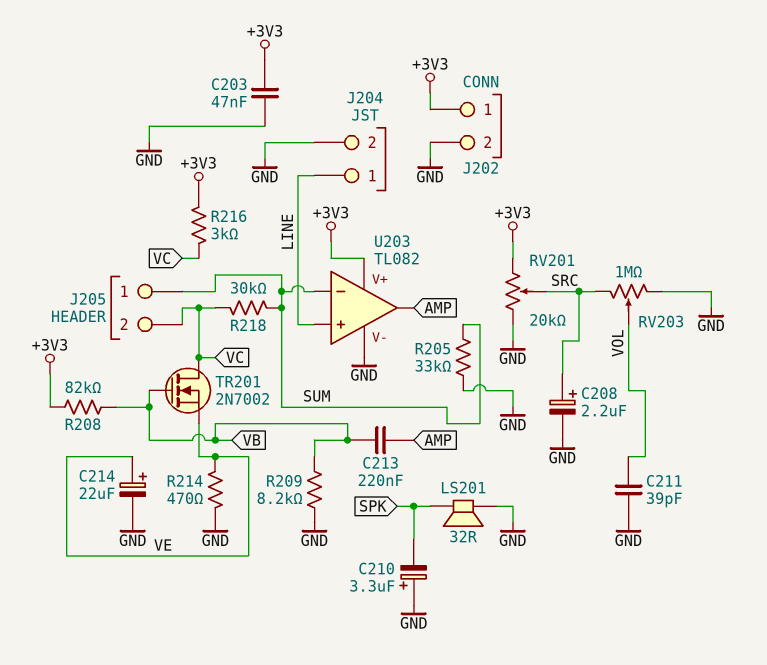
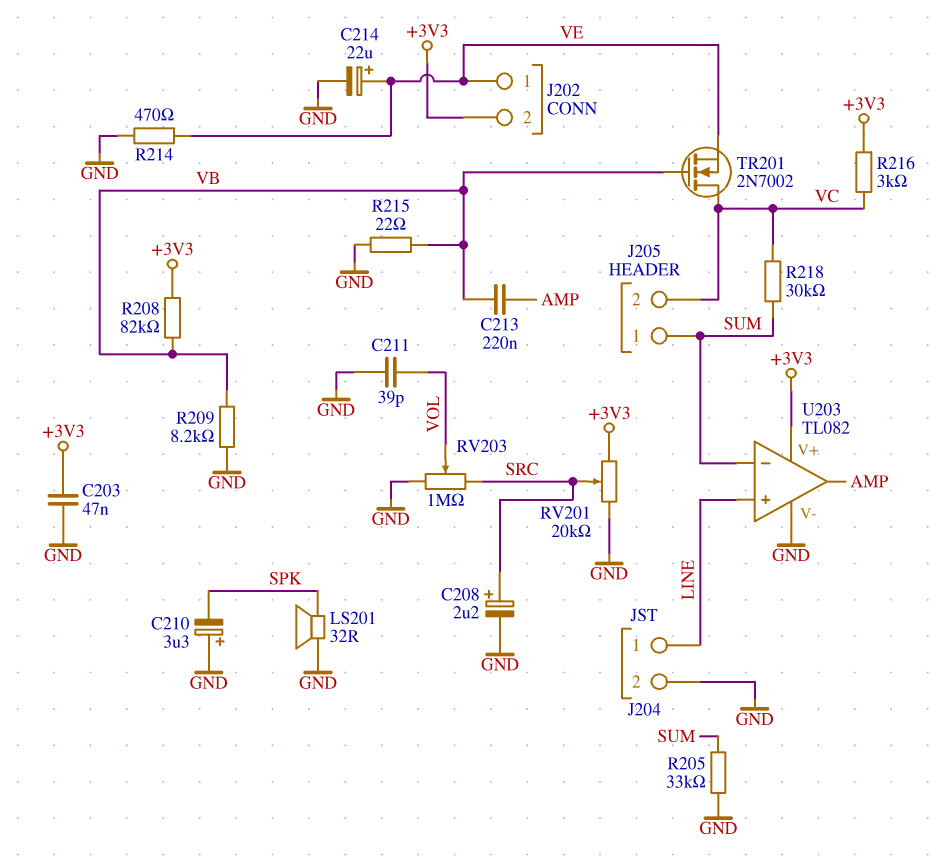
J202 pin 1: +3V3 -> VE
J202 pin 2: GND -> +3V3
R215: none -> 22 (GND, VB)

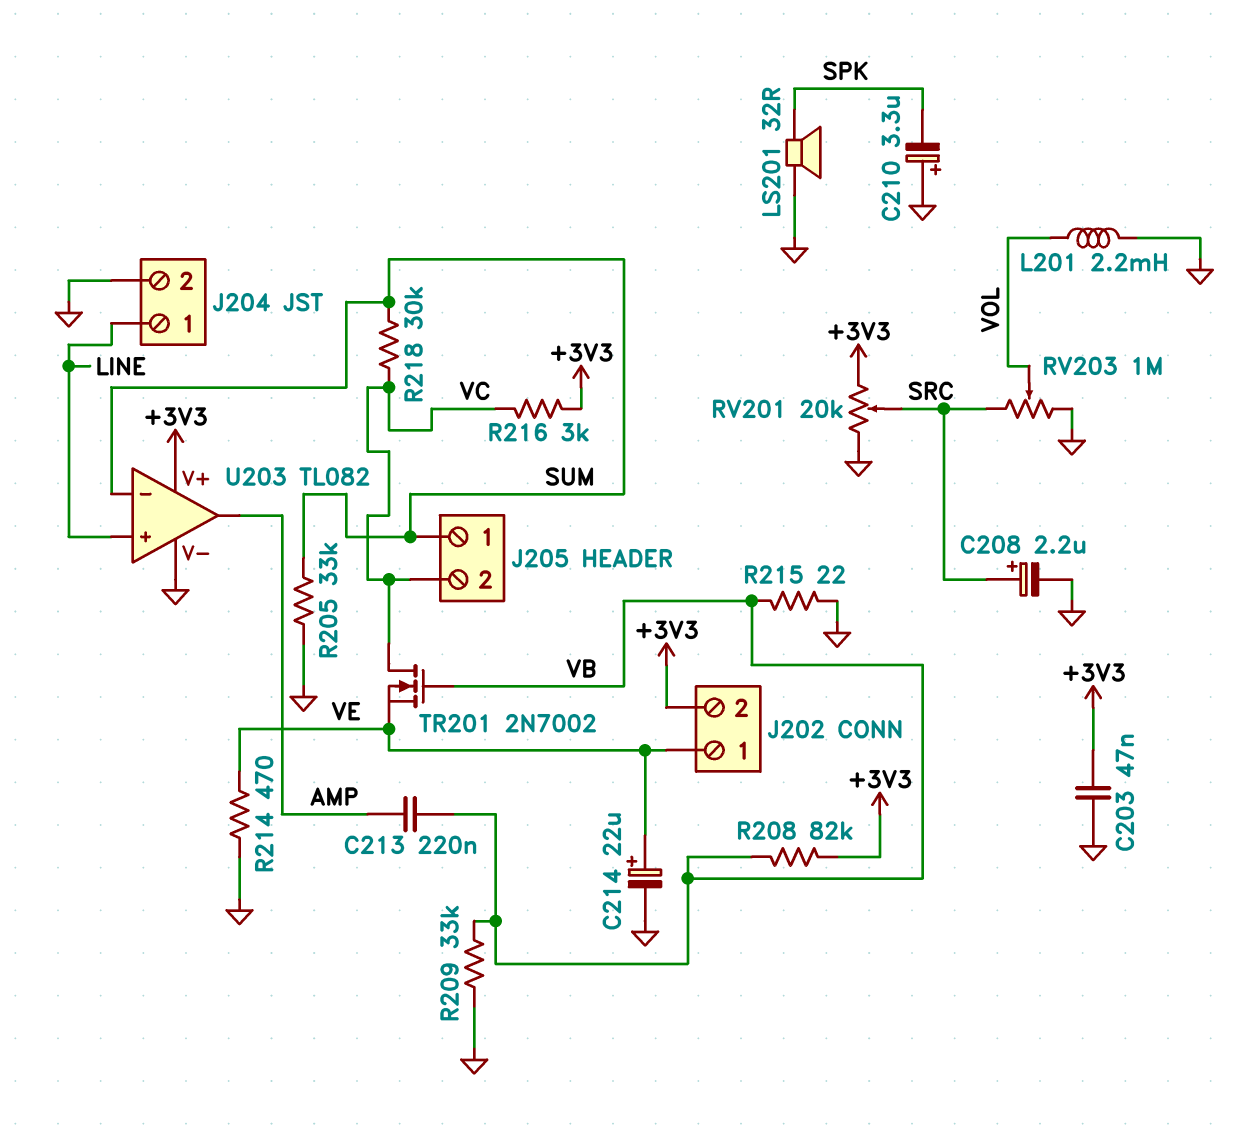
C211: 39pF (GND, VOL) -> none
L201: none -> 2.2mH (GND, VOL)
R209: 8.2k (GND, VB) -> 33k (GND, VB)

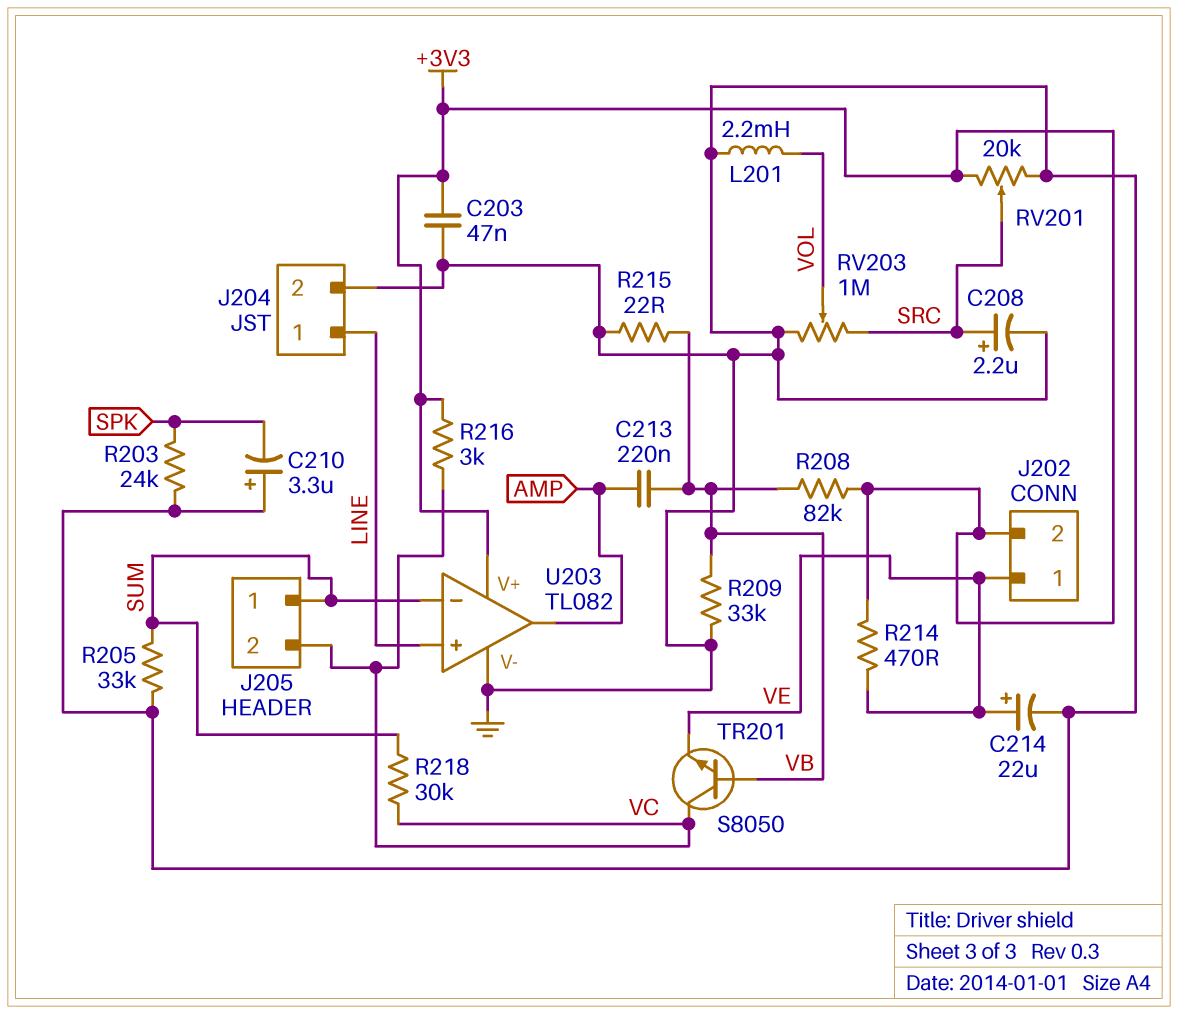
LS201: speaker 32R (GND, SPK) -> none
R203: none -> 24k (GND, SPK)
R214: 470 (GND, VE) -> 470 (+3V3, VE)
TR201: NMOS 2N7002 (G VB, D VC, S VE) -> NPN S8050 (B VB, C VC, E VE)

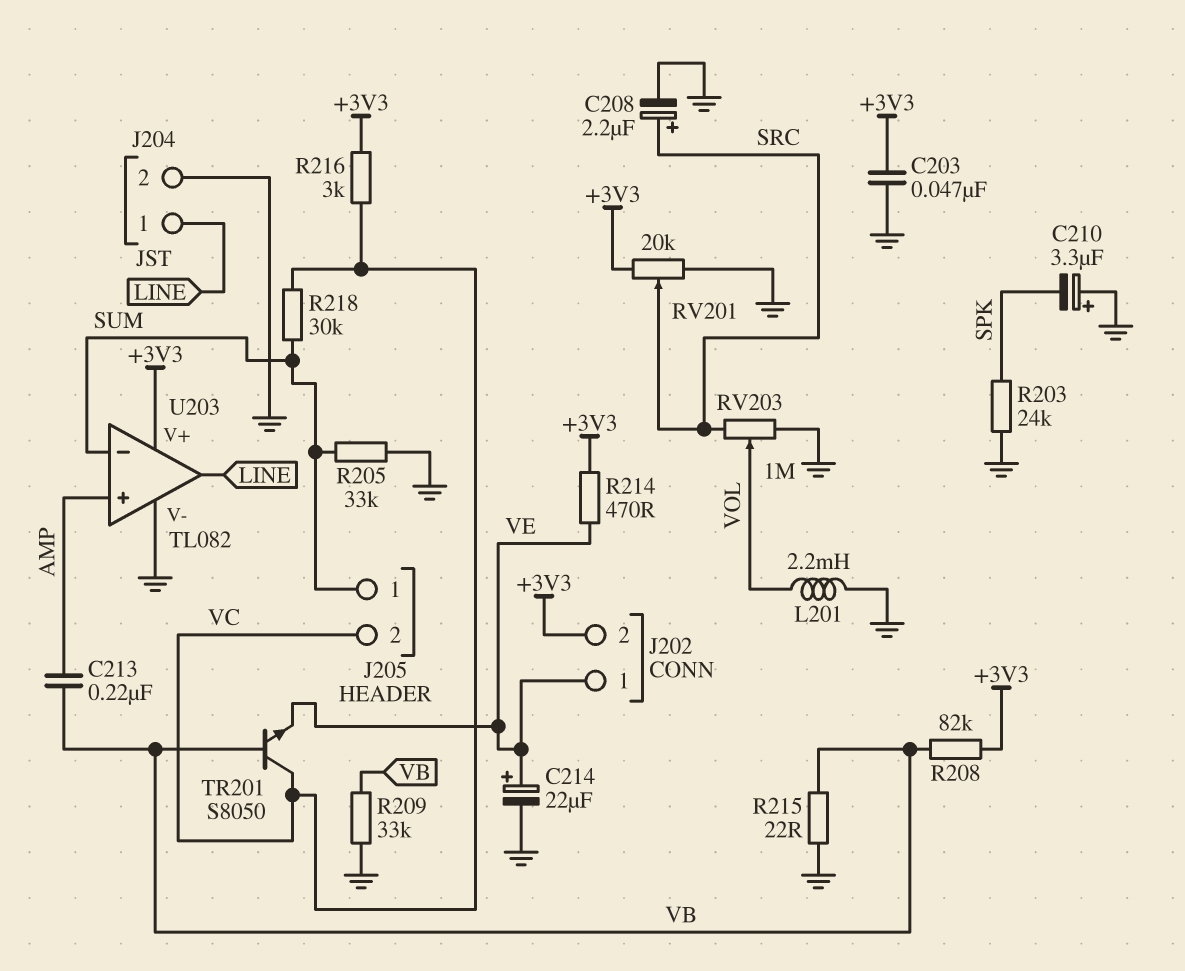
U203 pin in+: LINE -> AMP
U203 pin out: AMP -> LINE

